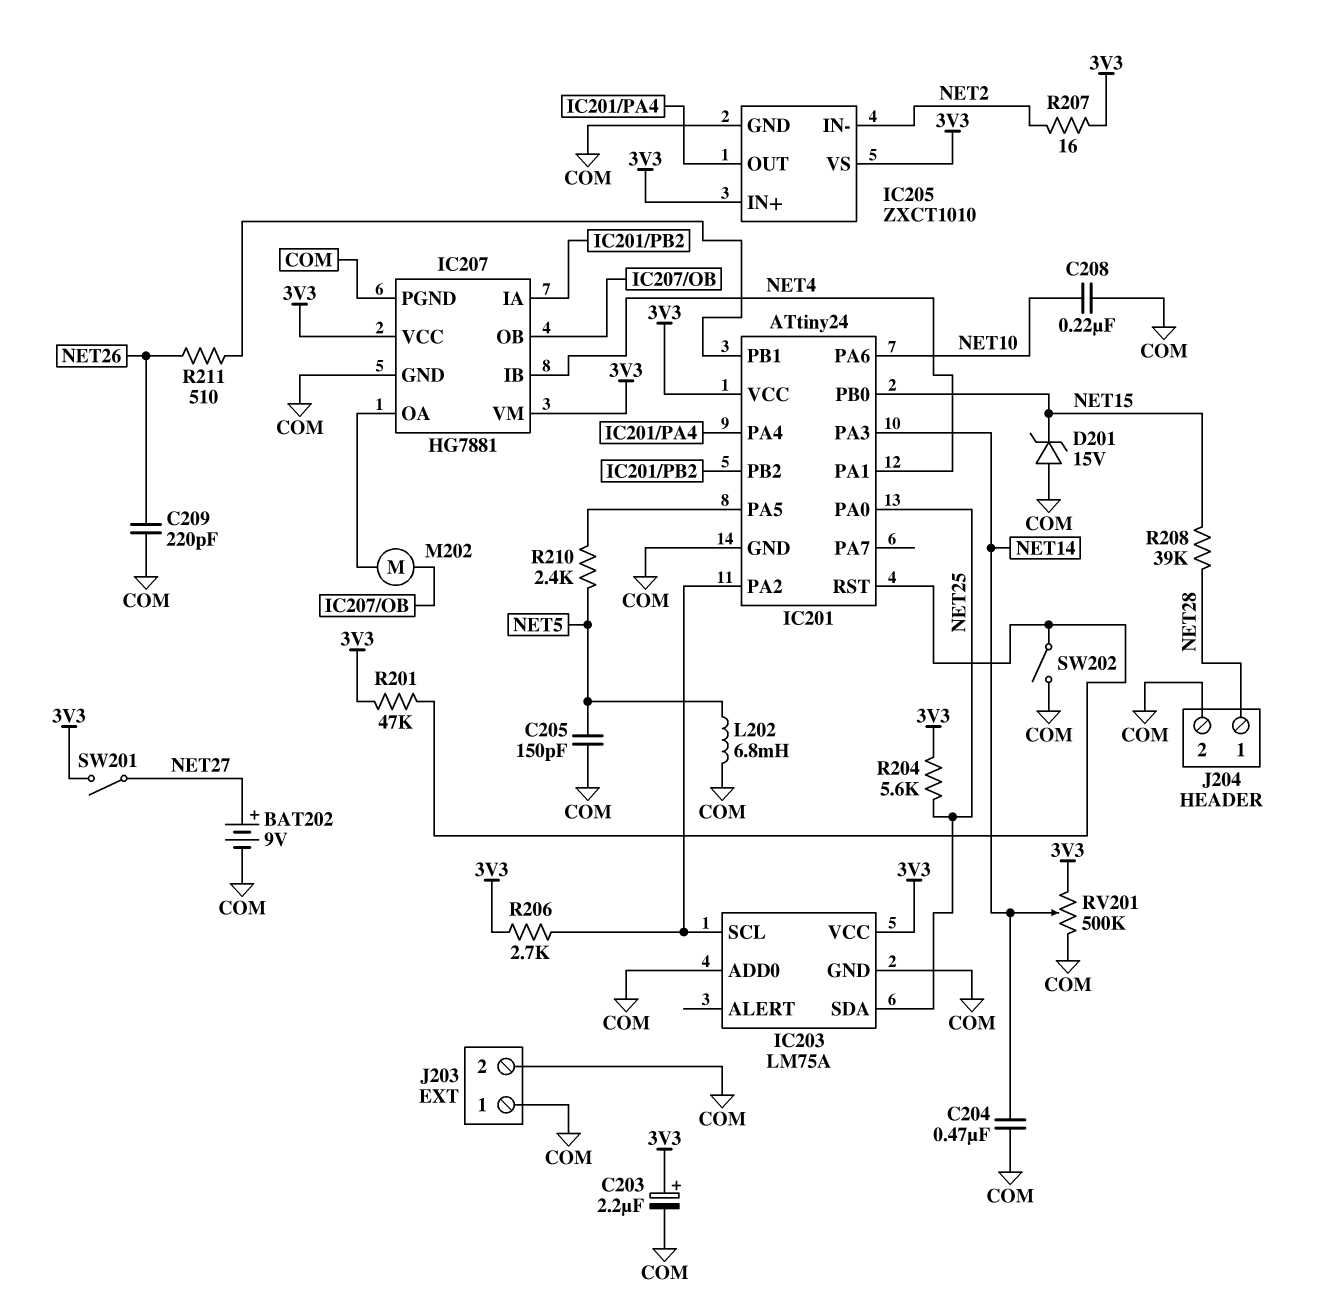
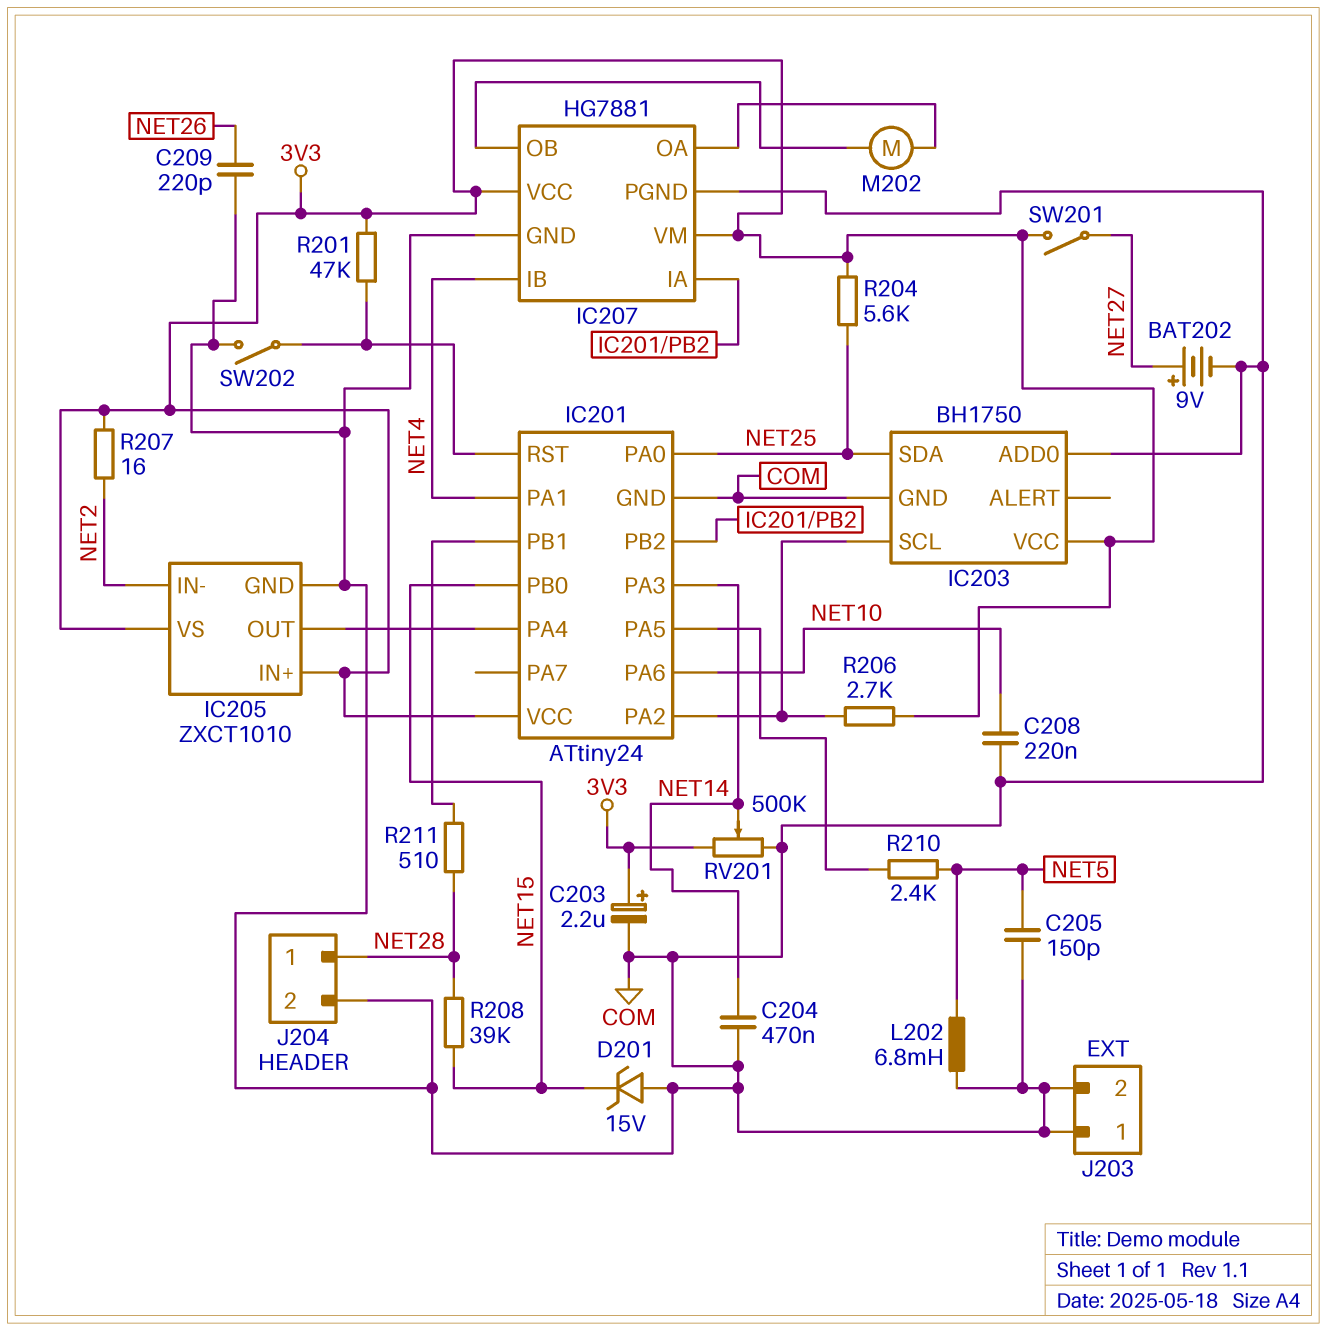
IC203: LM75A -> BH1750
R211: 510 (IC201/PB1, NET26) -> 510 (IC201/PB1, NET28)

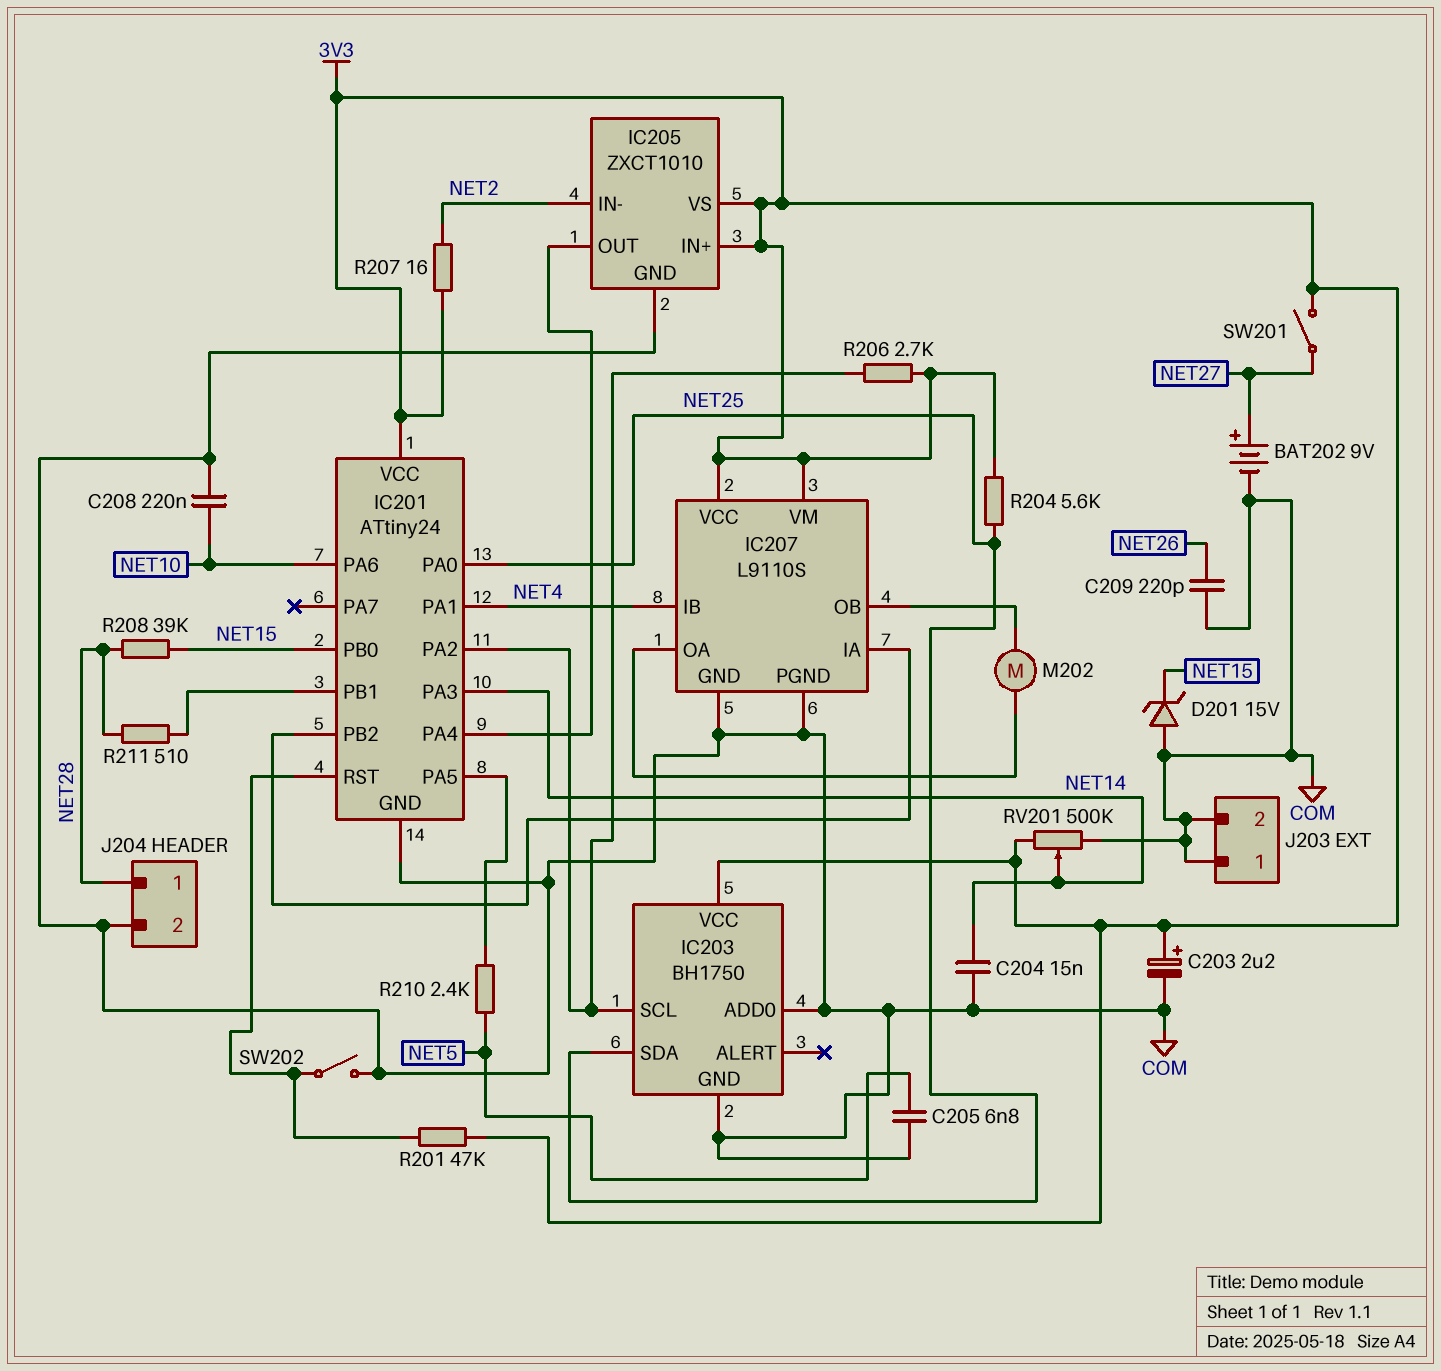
C204: 470nF (COM, NET14) -> 15nF (COM, NET14)
C205: 150pF (COM, NET5) -> 6.8nF (COM, NET5)
IC207: HG7881 -> L9110S
L202: 6.8mH (COM, NET5) -> none

